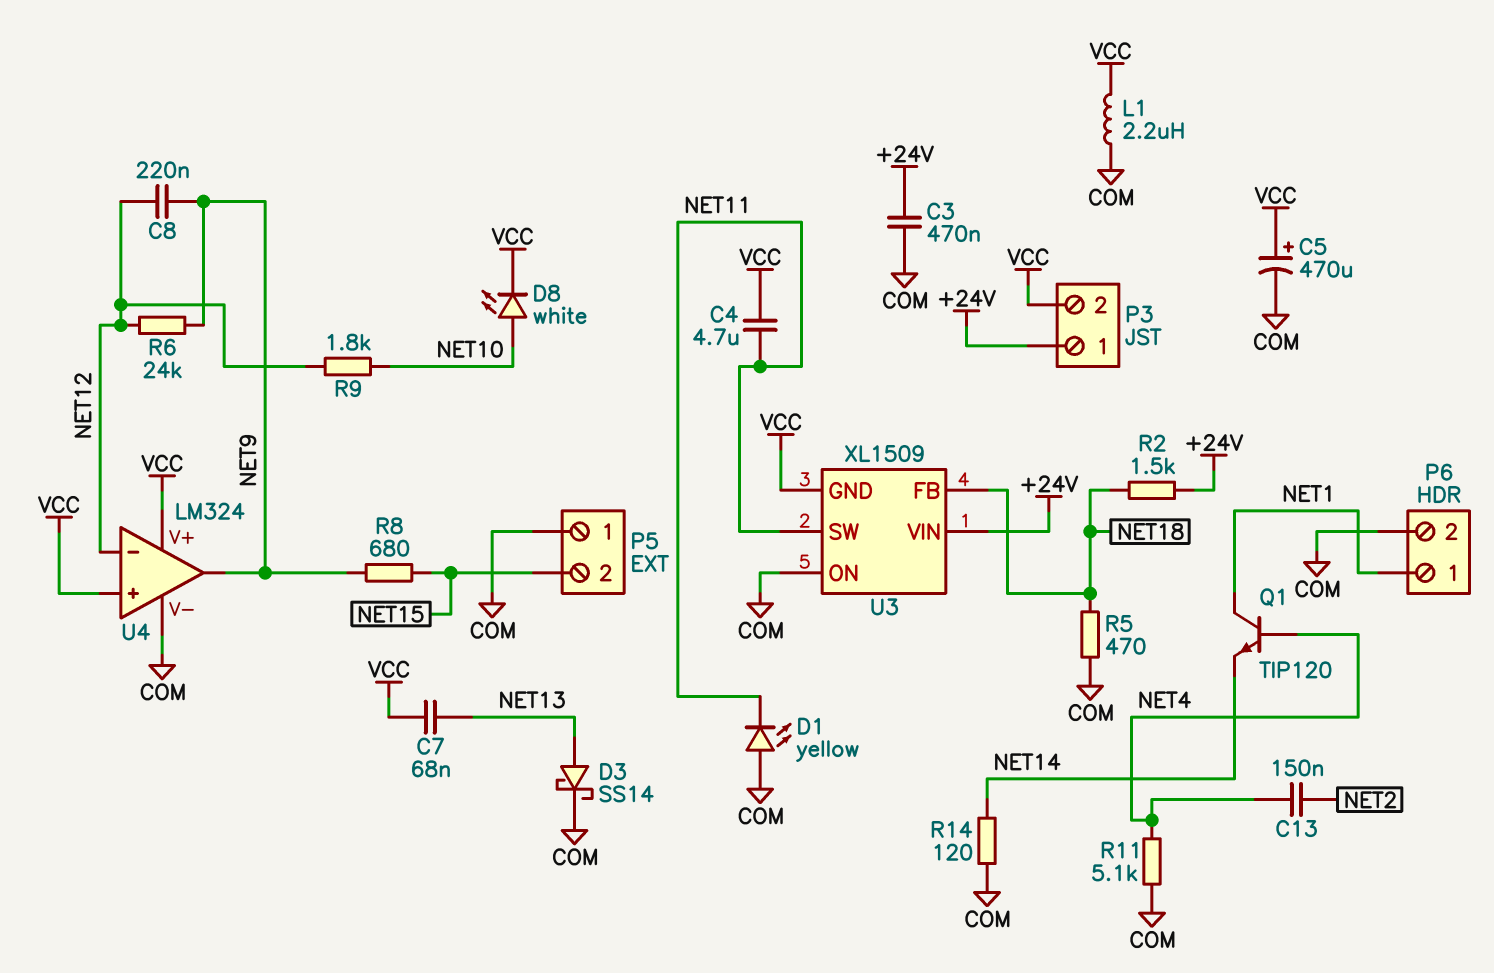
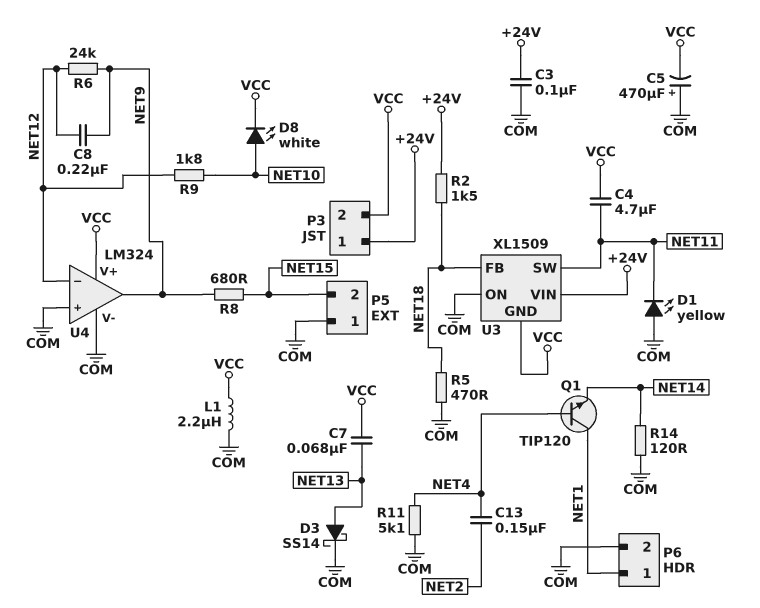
C3: 470nF (+24V, COM) -> 100nF (+24V, COM)
C5: 470uF (plus VCC, minus COM) -> 470uF (plus COM, minus VCC)
U4 pin in+: VCC -> COM

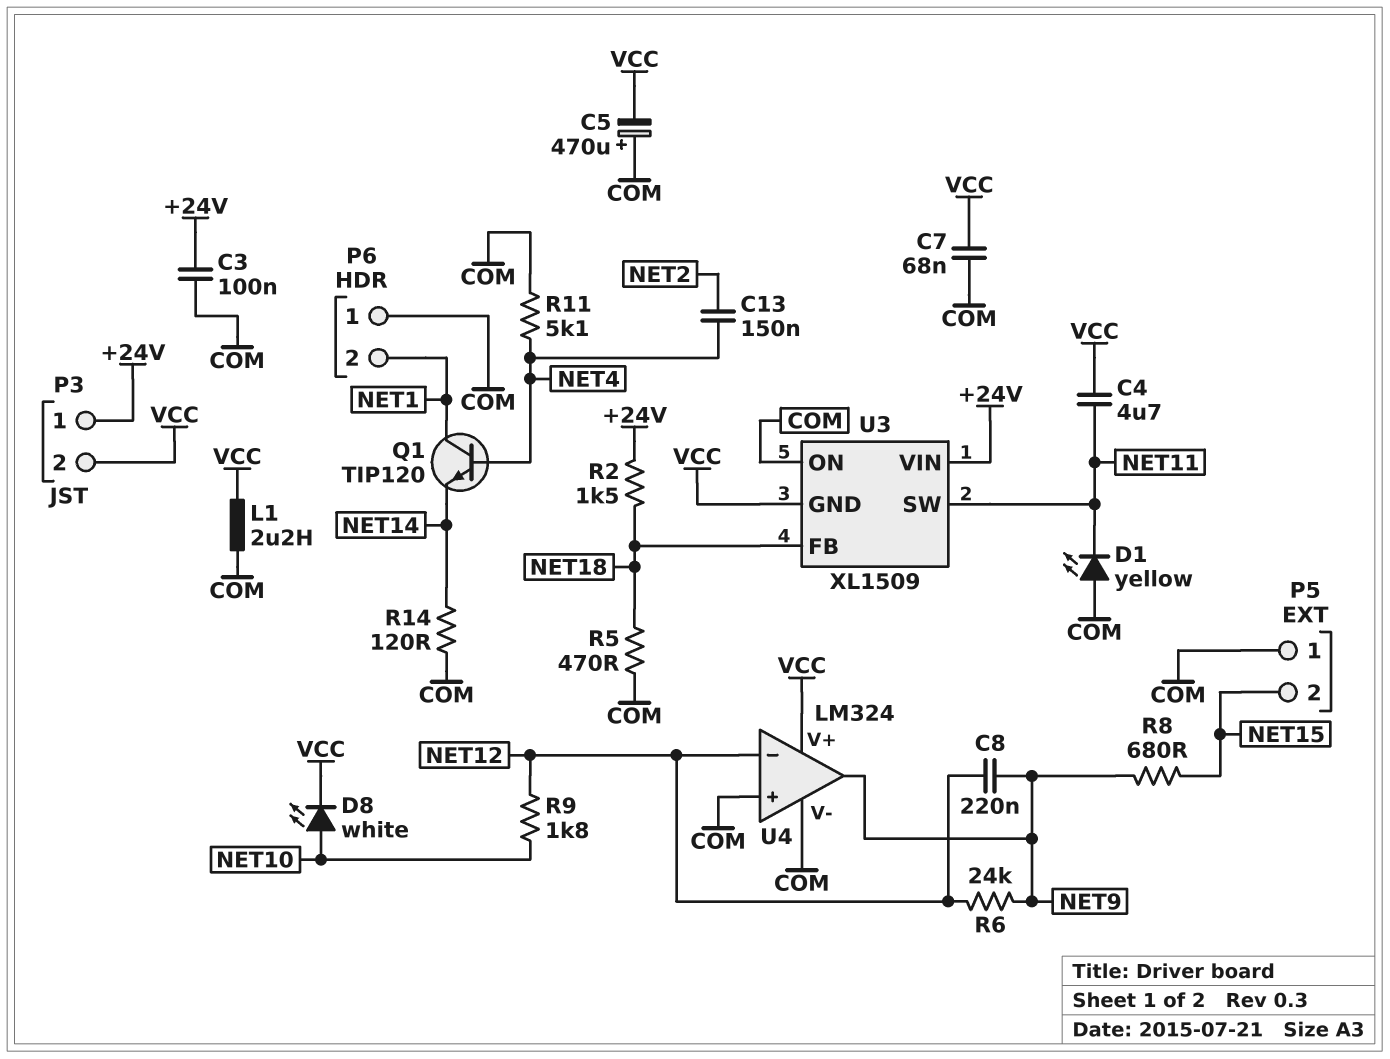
C7: 68nF (NET13, VCC) -> 68nF (COM, VCC)
D3: schottky SS14 (A NET13, K COM) -> none
P6 pin 1: NET1 -> COM
P6 pin 2: COM -> NET1

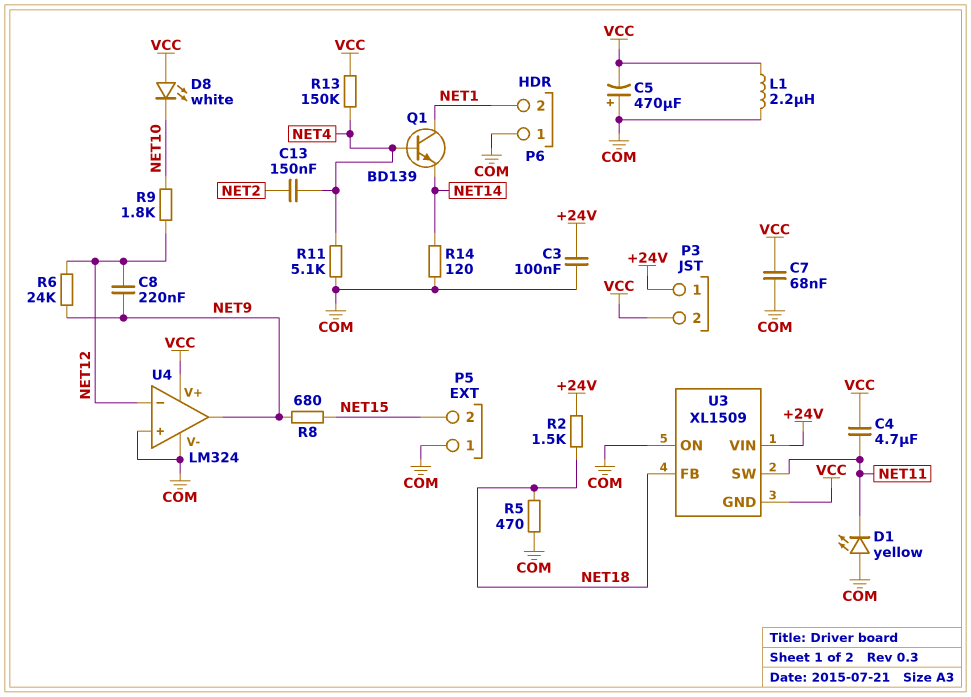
D8: LED white (A NET10, K VCC) -> LED white (A VCC, K NET10)
Q1: NPN TIP120 (B NET4, C NET1, E NET14) -> NPN BD139 (B NET4, C NET1, E NET14)
R13: none -> 150k (NET4, VCC)

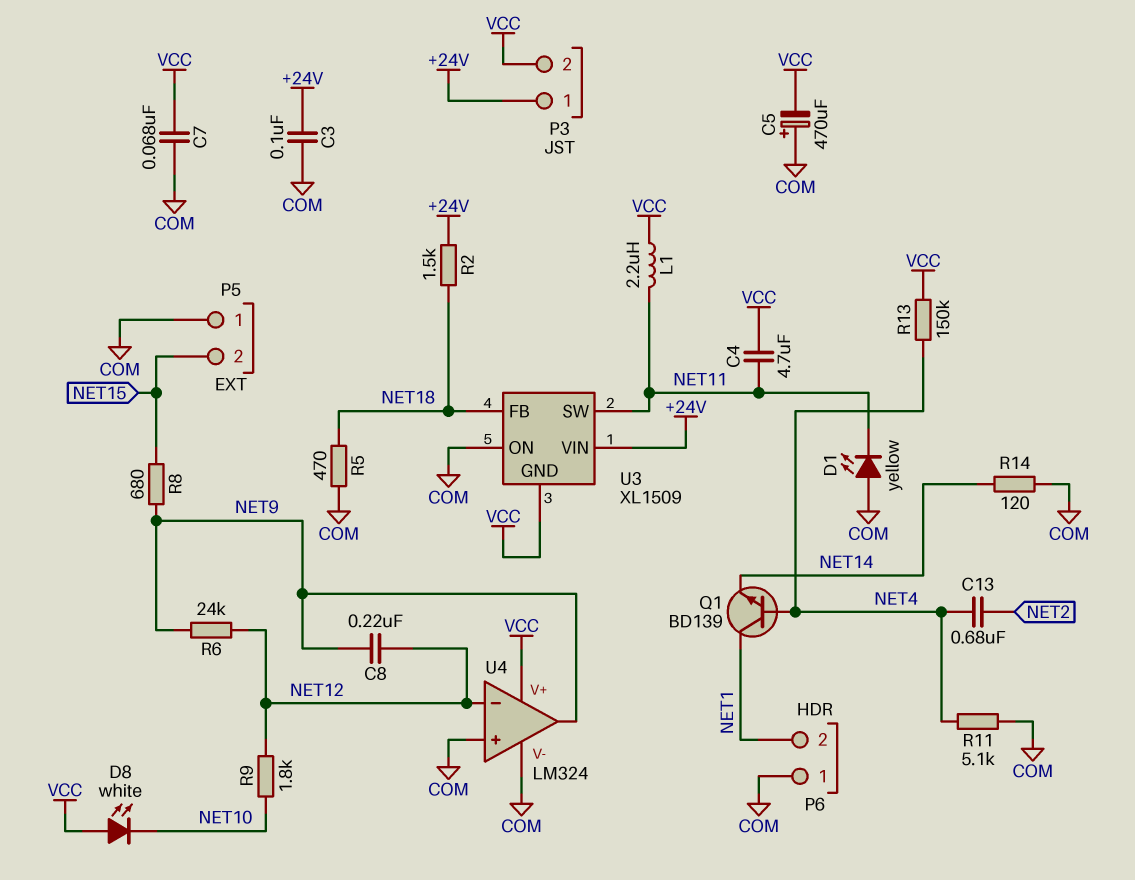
C13: 150nF (NET2, NET4) -> 680nF (NET2, NET4)
L1: 2.2uH (COM, VCC) -> 2.2uH (NET11, VCC)

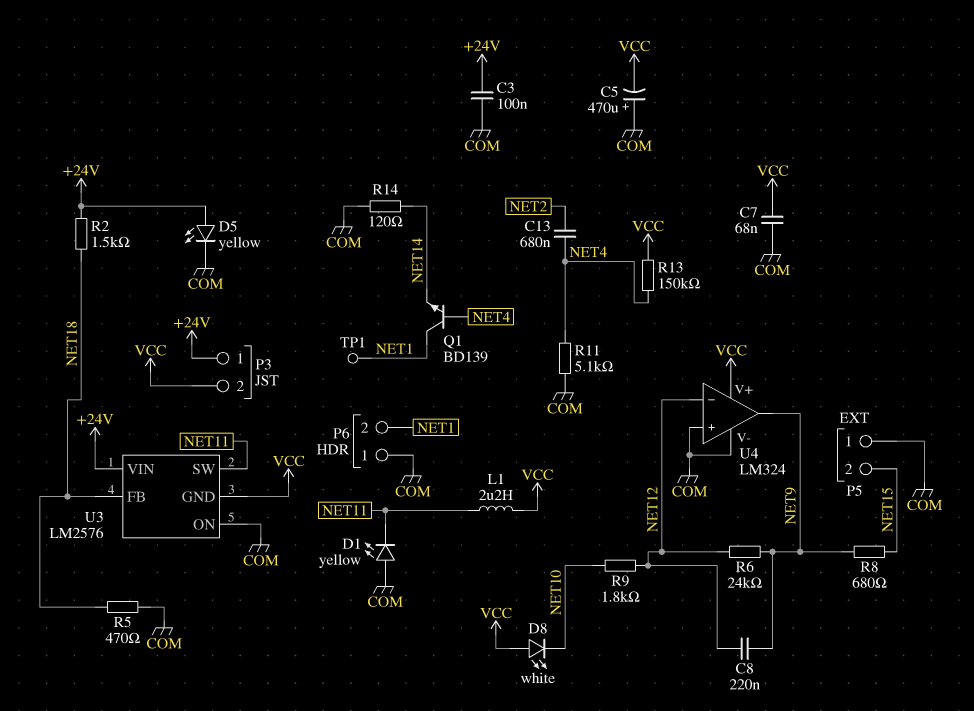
C4: 4.7uF (NET11, VCC) -> none
D5: none -> LED yellow (A +24V, K COM)
TP1: none -> test point (NET1)
U3: XL1509 -> LM2576

